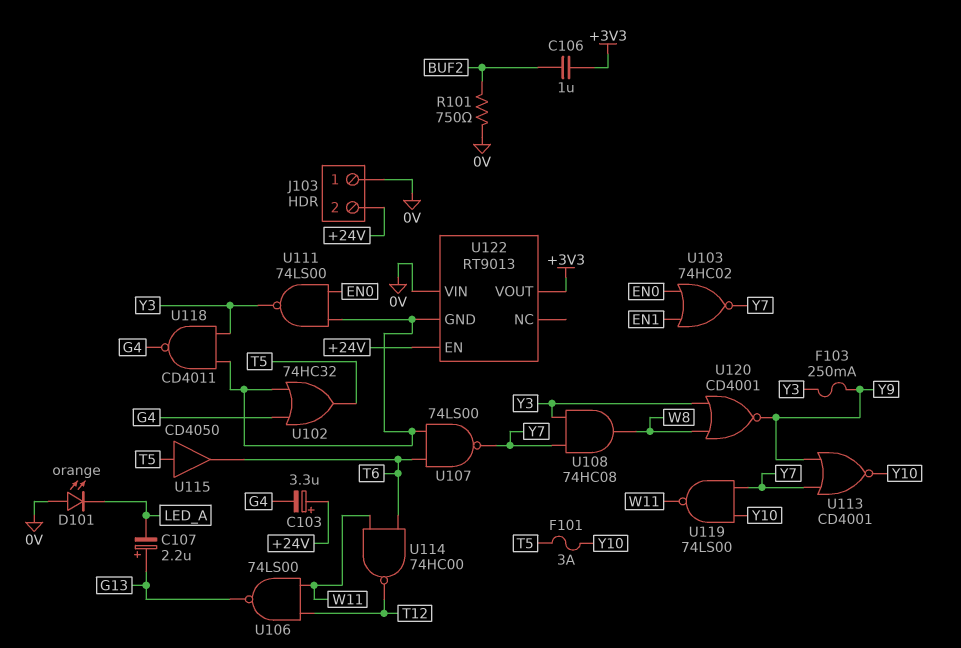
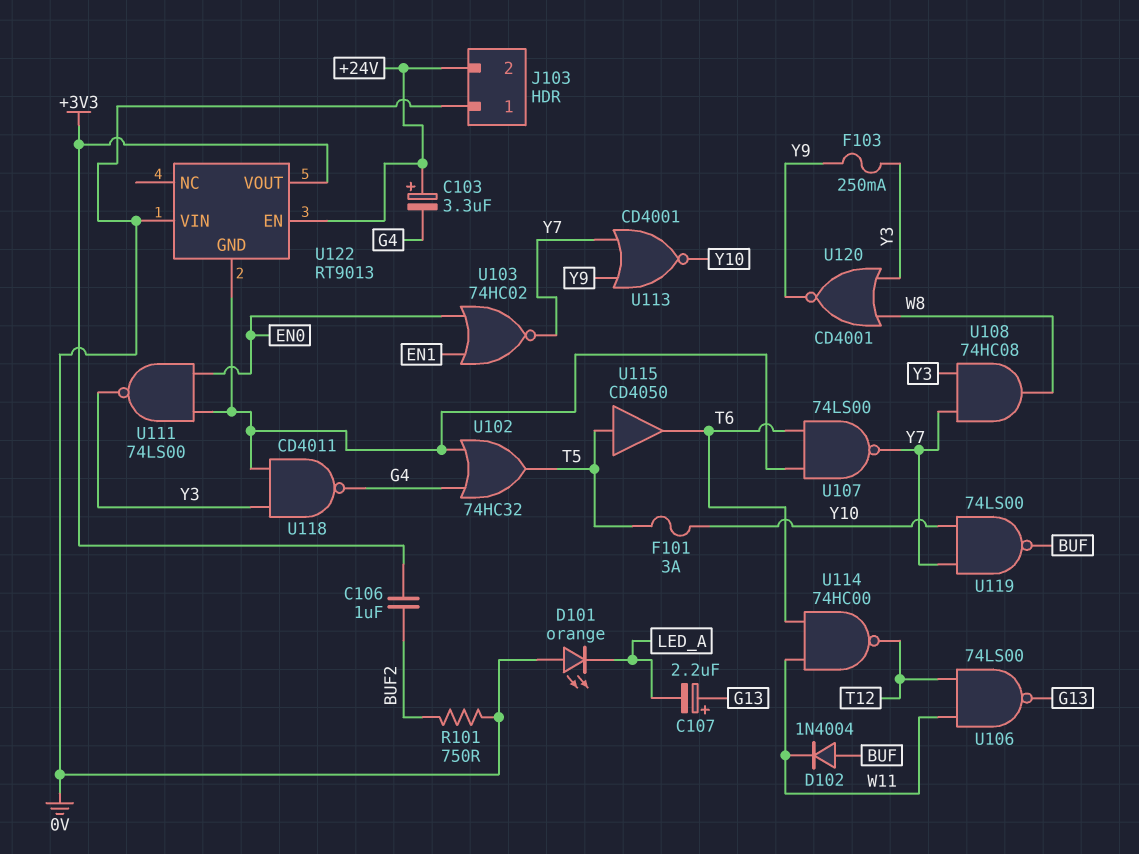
D102: none -> diode 1N4004 (A BUF, K W11)
U119: NAND 74LS00 (in Y7, in Y10, out W11) -> NAND 74LS00 (in Y7, in Y10, out BUF)

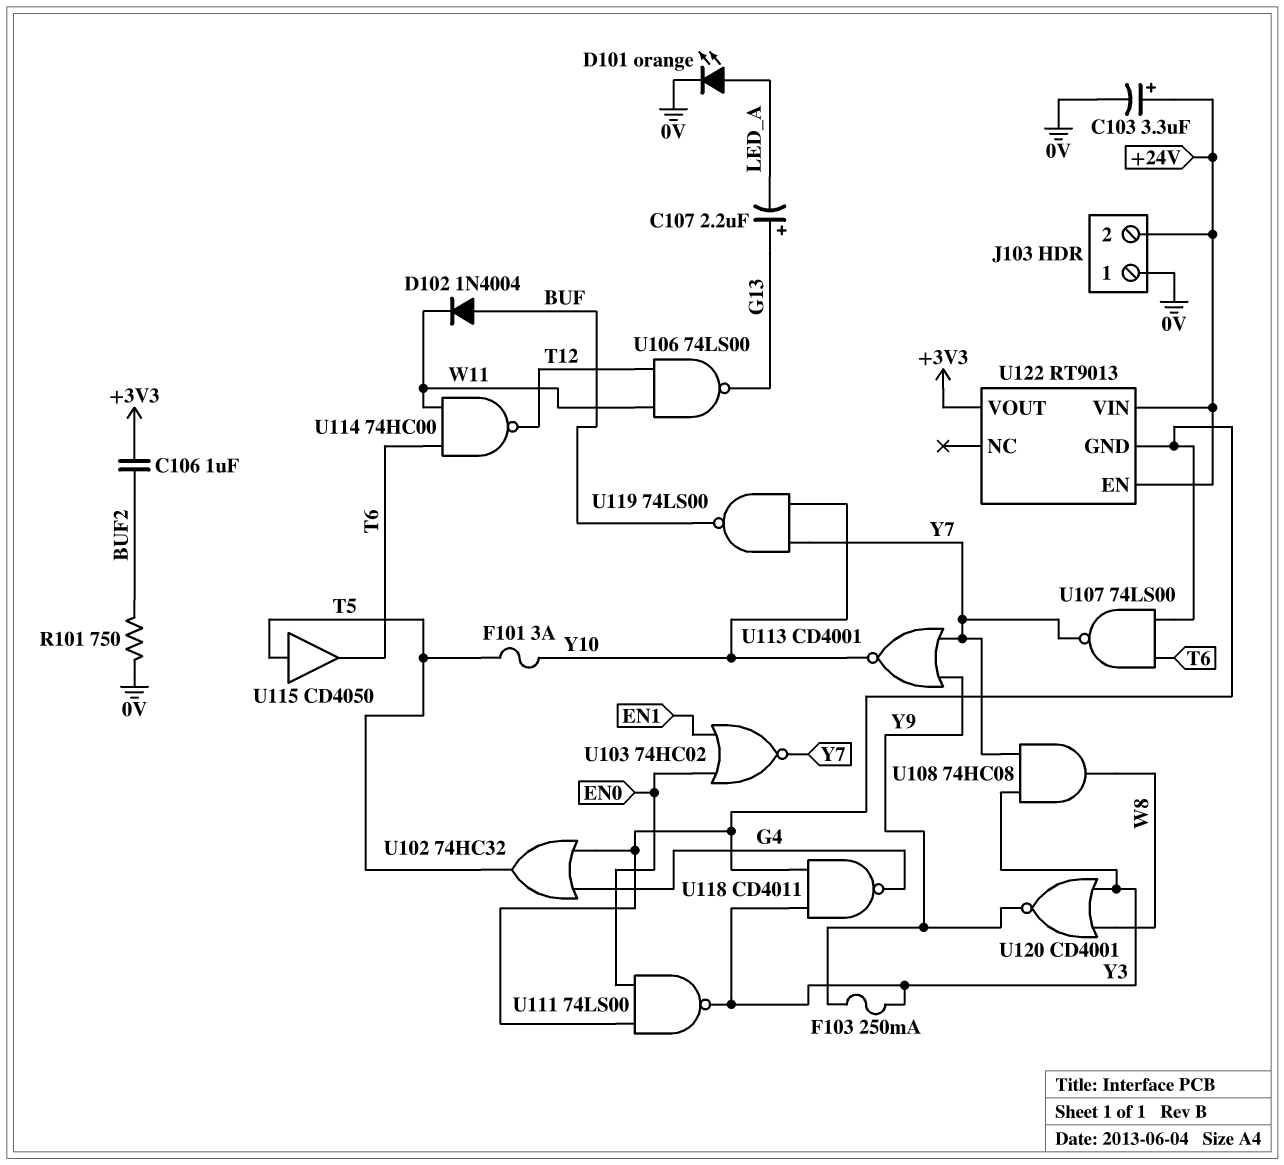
C103: 3.3uF (plus +24V, minus G4) -> 3.3uF (plus +24V, minus 0V)
D101: LED orange (A 0V, K LED_A) -> LED orange (A LED_A, K 0V)
U122 pin VIN: 0V -> +24V

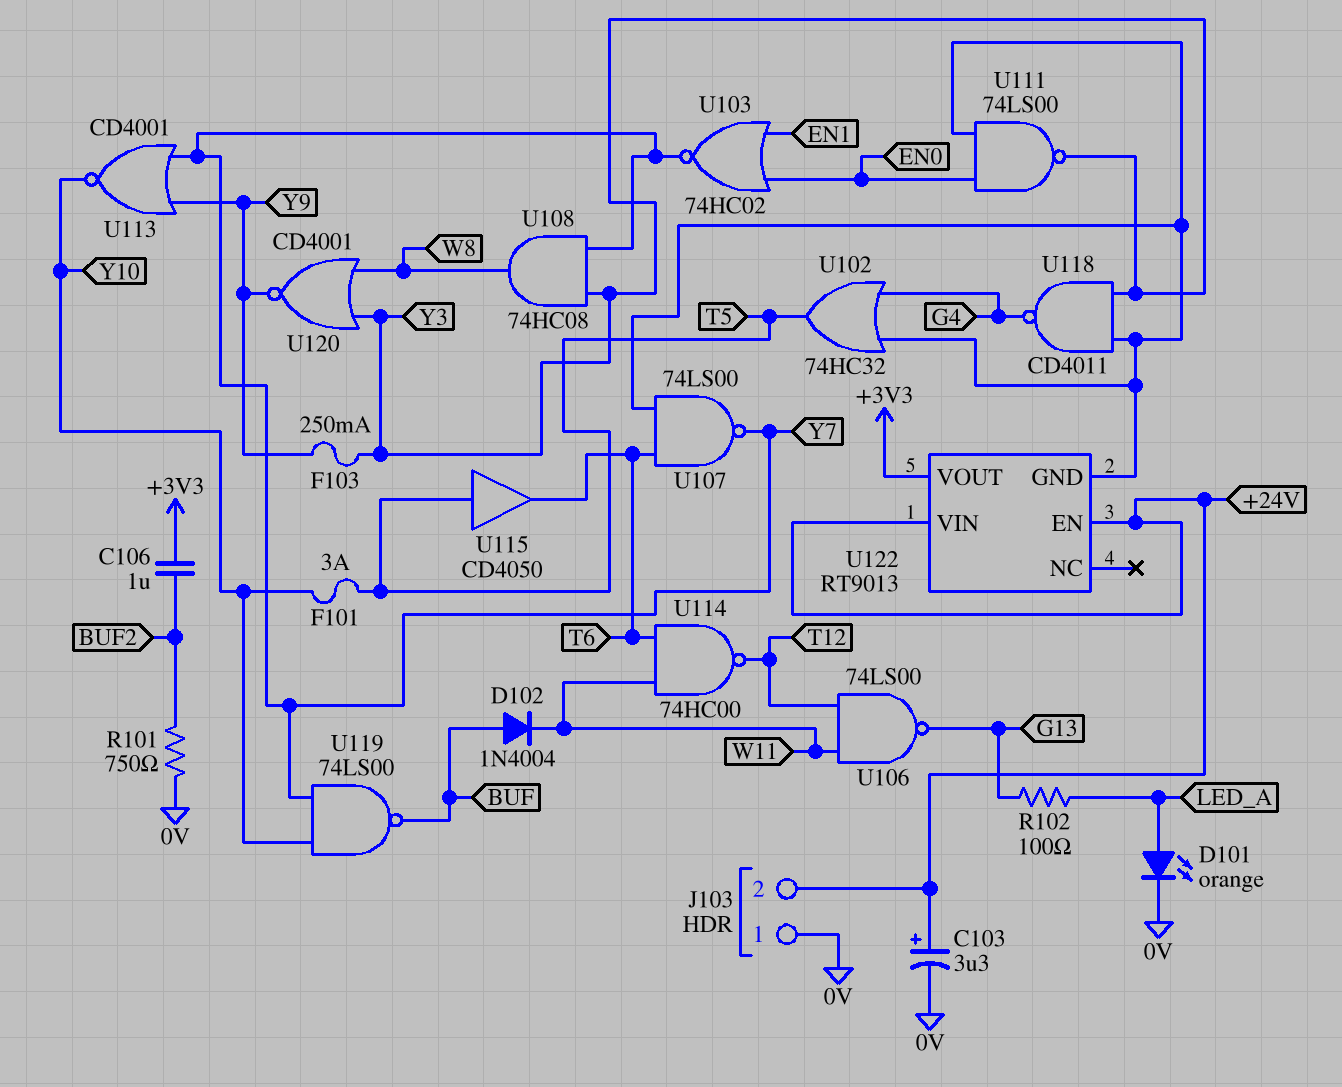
C107: 2.2uF (plus G13, minus LED_A) -> none
R102: none -> 100 (G13, LED_A)

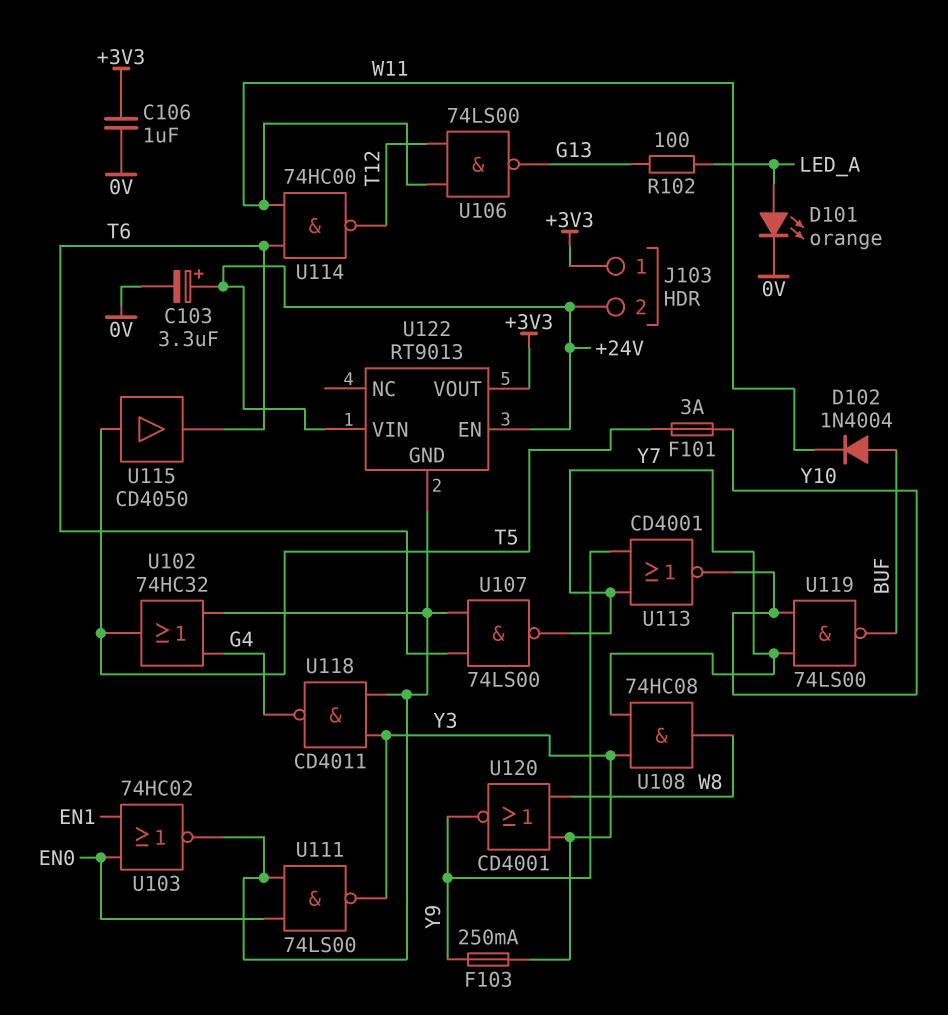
C106: 1uF (+3V3, BUF2) -> 1uF (+3V3, 0V)
J103 pin 1: 0V -> +3V3
R101: 750 (0V, BUF2) -> none
U103: NOR 74HC02 (in EN0, in EN1, out Y7) -> NOR 74HC02 (in EN0, in EN1, out U122/GND)

